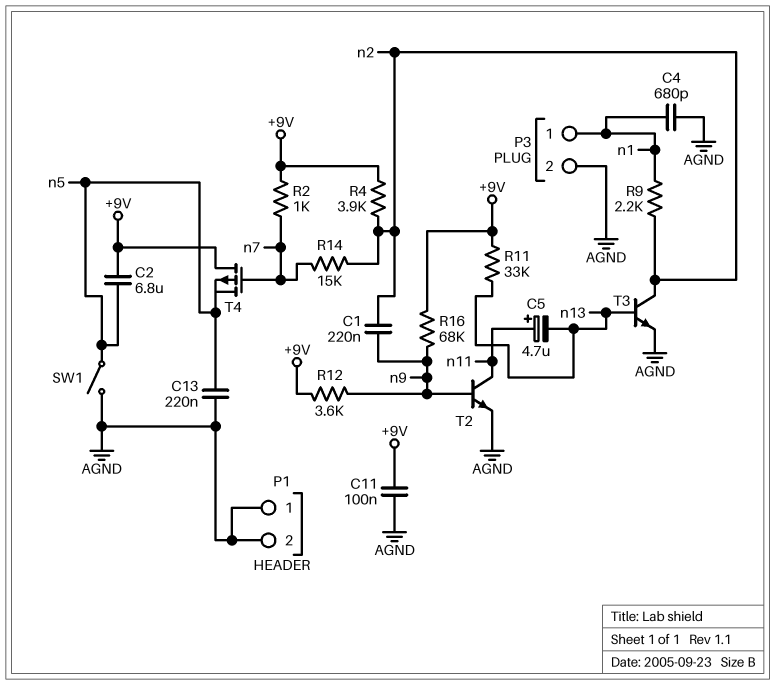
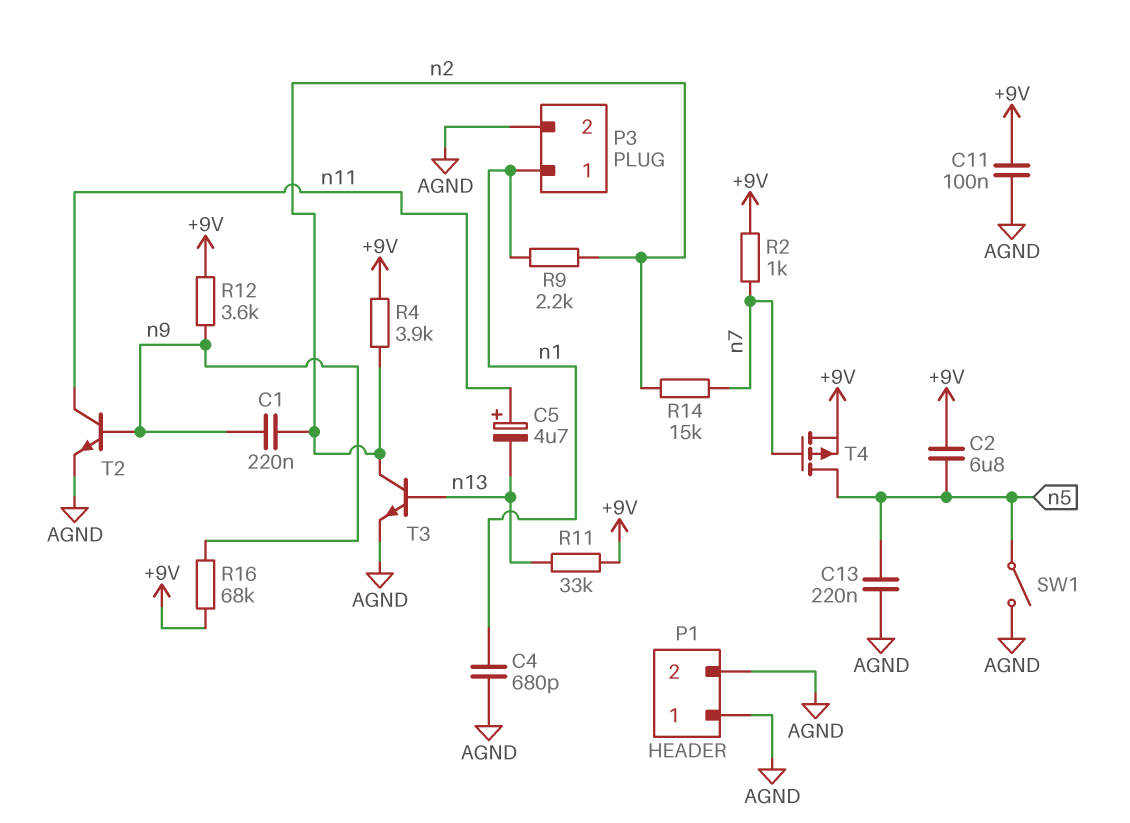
T4: PMOS (G n7, D +9V, S n5) -> PMOS (G n7, D n5, S +9V)

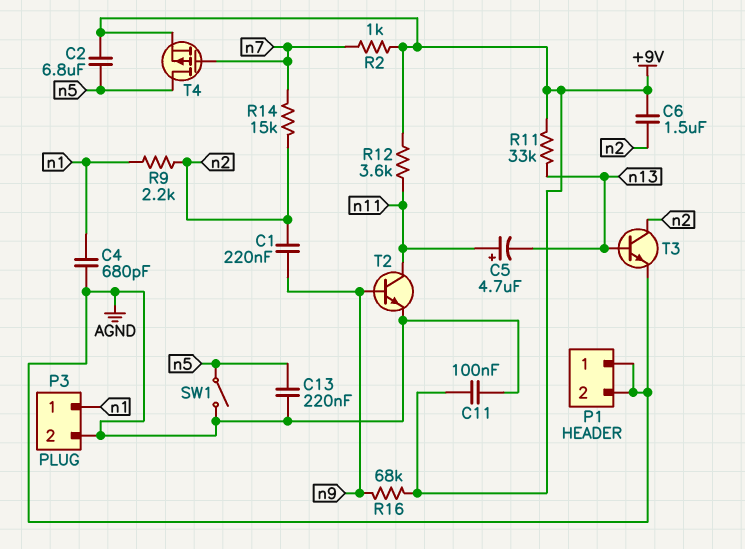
C6: none -> 1.5uF (+9V, n2)
R4: 3.9k (+9V, n2) -> none
R12: 3.6k (+9V, n9) -> 3.6k (+9V, n11)

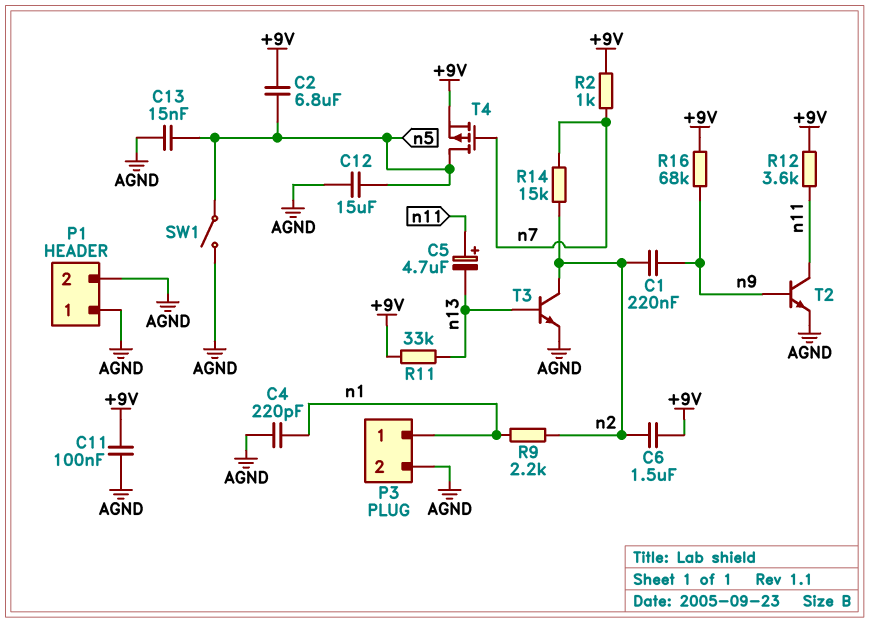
C4: 680pF (AGND, n1) -> 220pF (AGND, n1)
C12: none -> 15uF (AGND, n5)
C13: 220nF (AGND, n5) -> 15nF (AGND, n5)

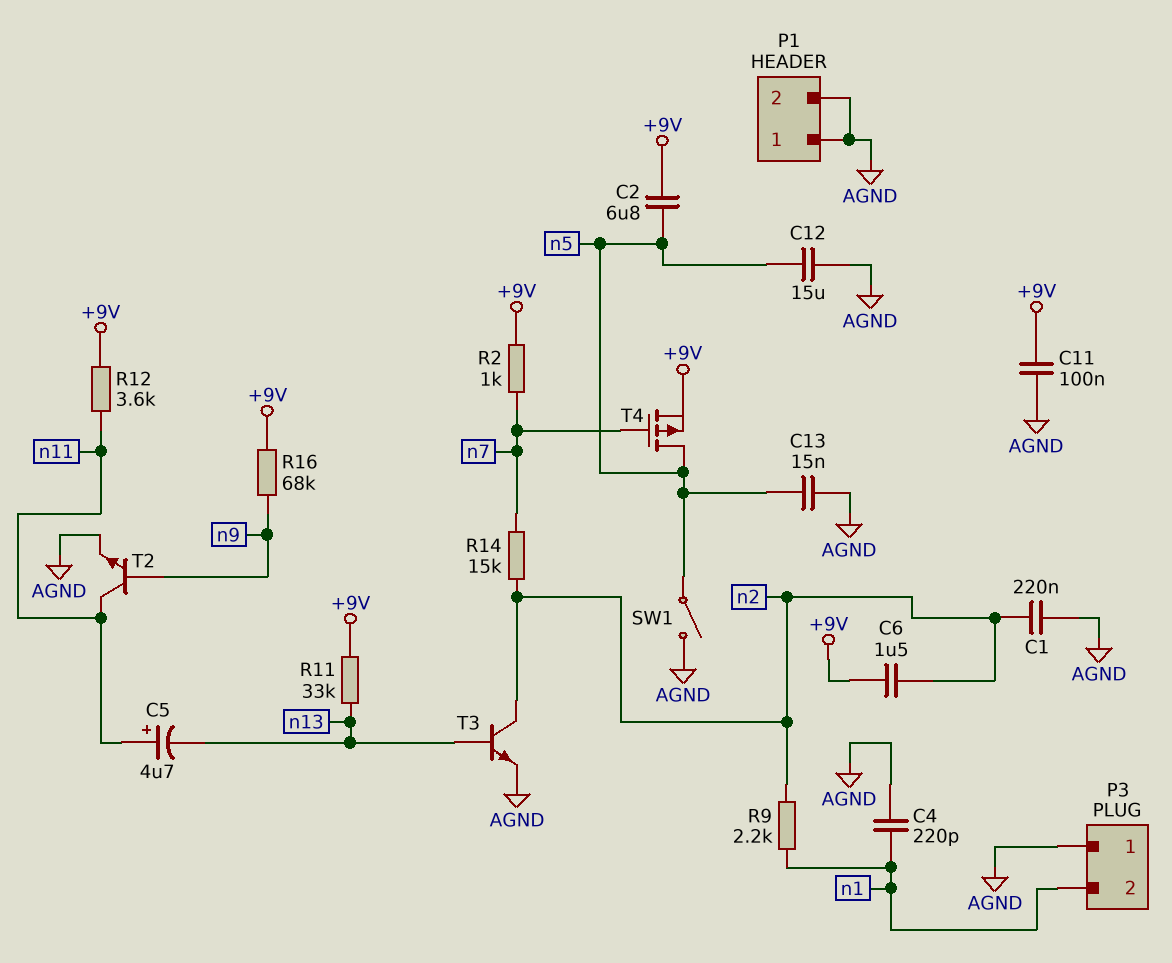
C1: 220nF (n2, n9) -> 220nF (AGND, n2)
P3 pin 1: n1 -> AGND
P3 pin 2: AGND -> n1

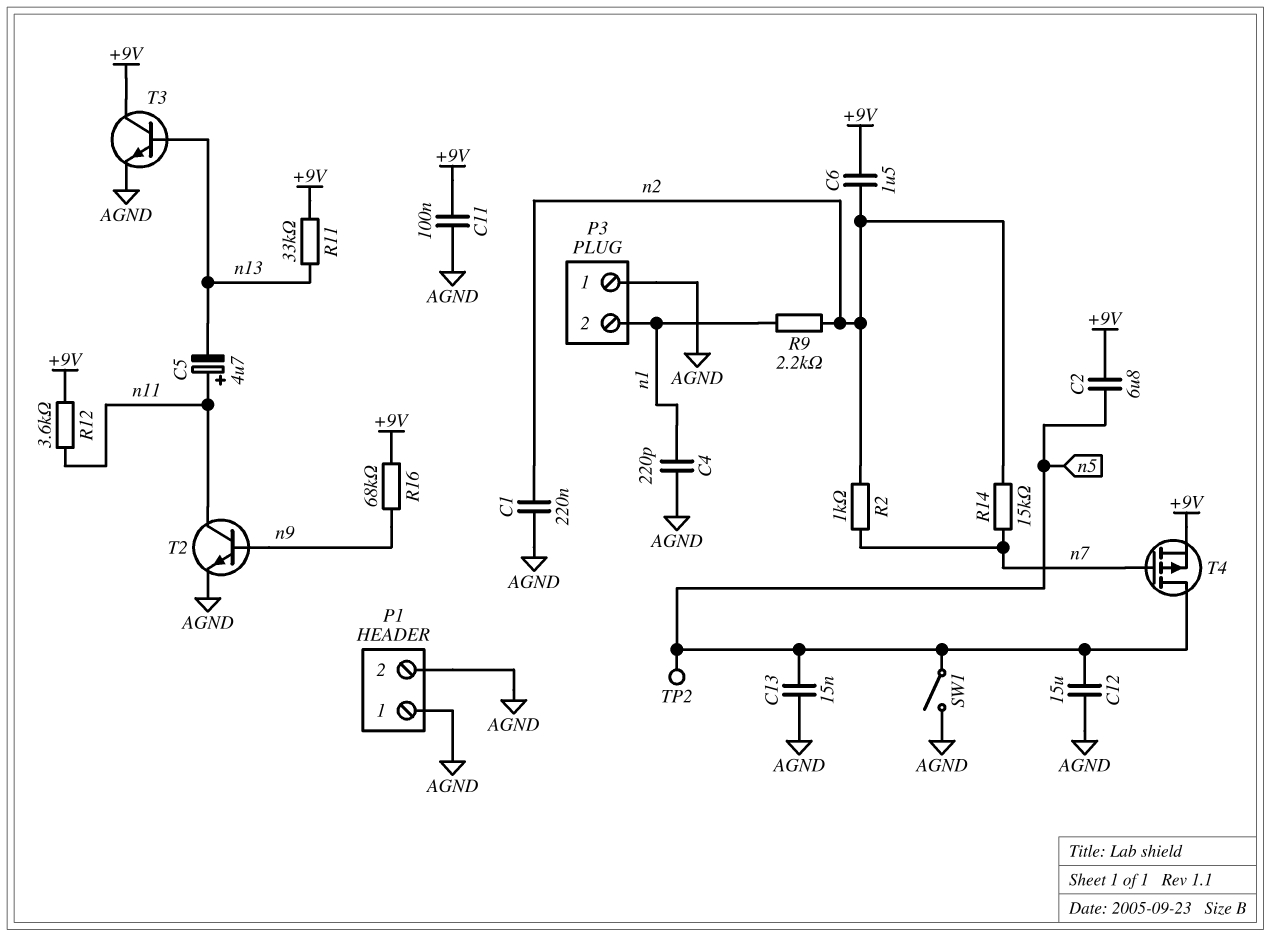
R2: 1k (+9V, n7) -> 1k (n2, n7)
T3: NPN (B n13, C n2, E AGND) -> NPN (B n13, C +9V, E AGND)
TP2: none -> test point (n5)

